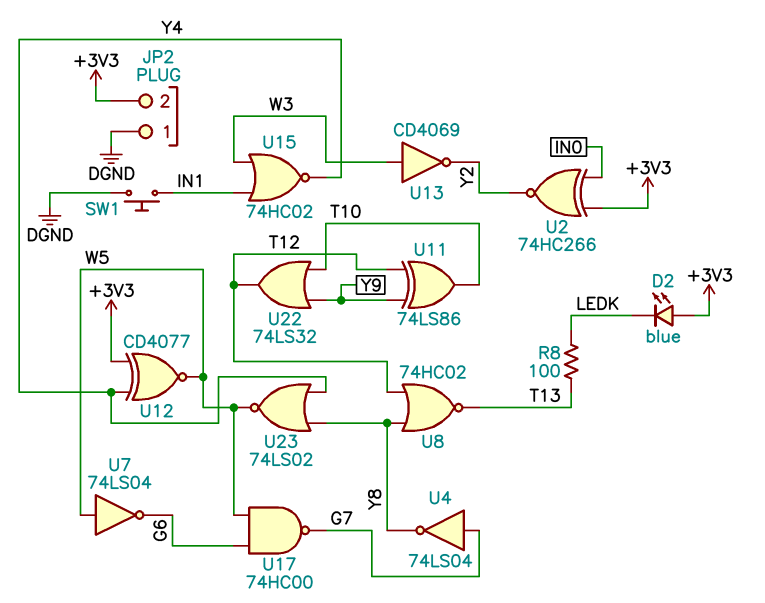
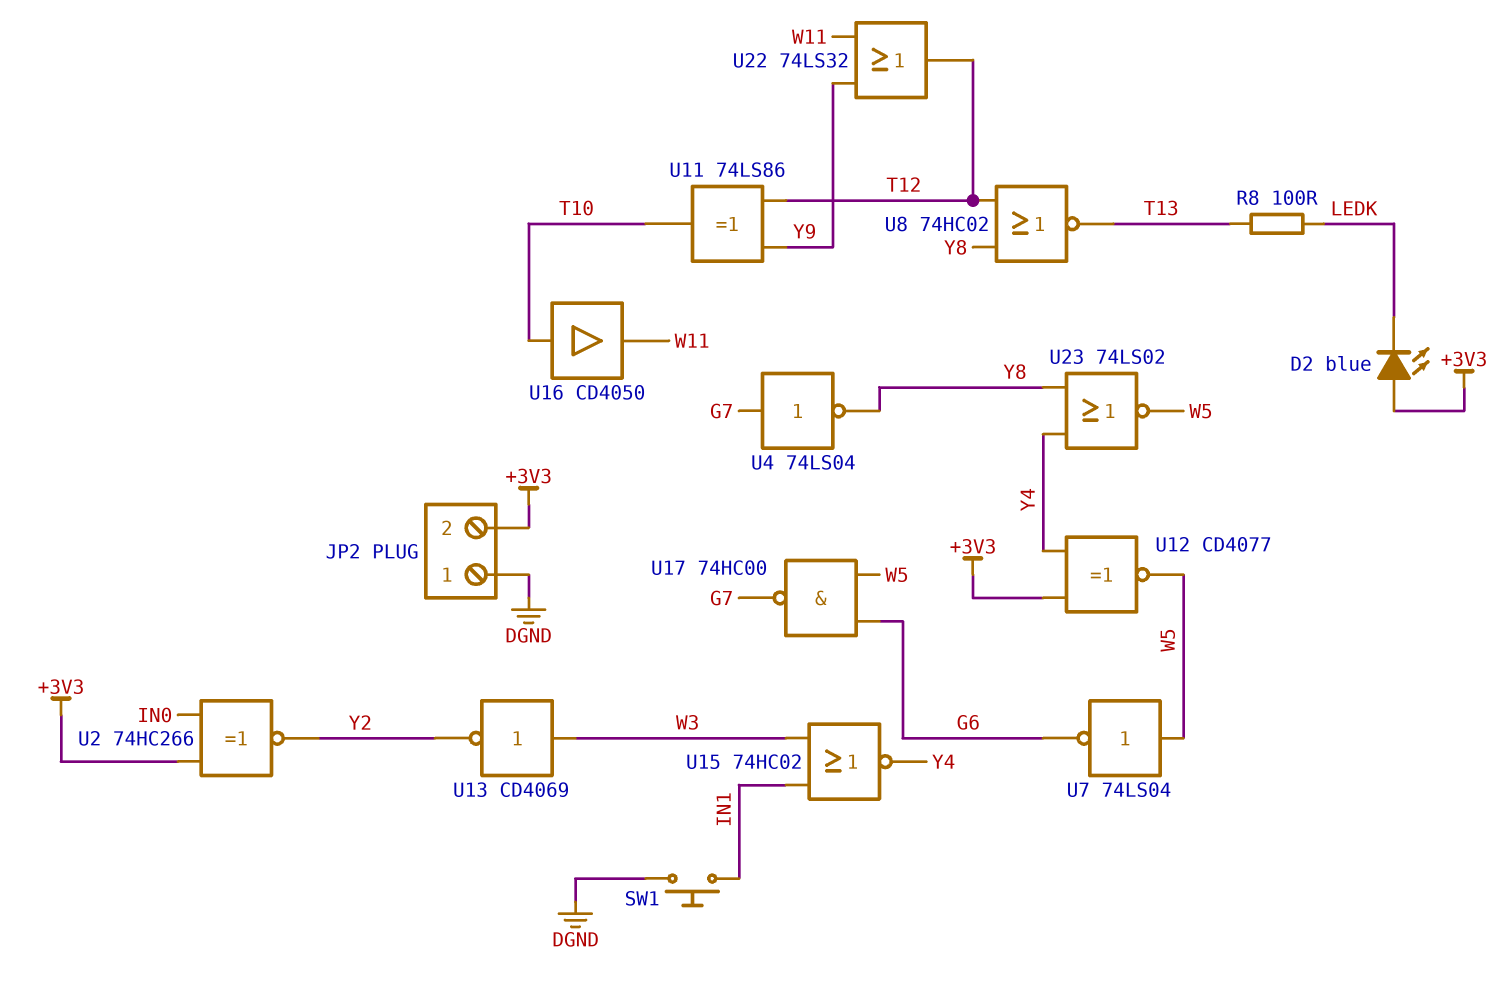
U16: none -> buffer CD4050 (in T10, out W11)
U22: OR 74LS32 (in T10, in Y9, out T12) -> OR 74LS32 (in W11, in Y9, out T12)

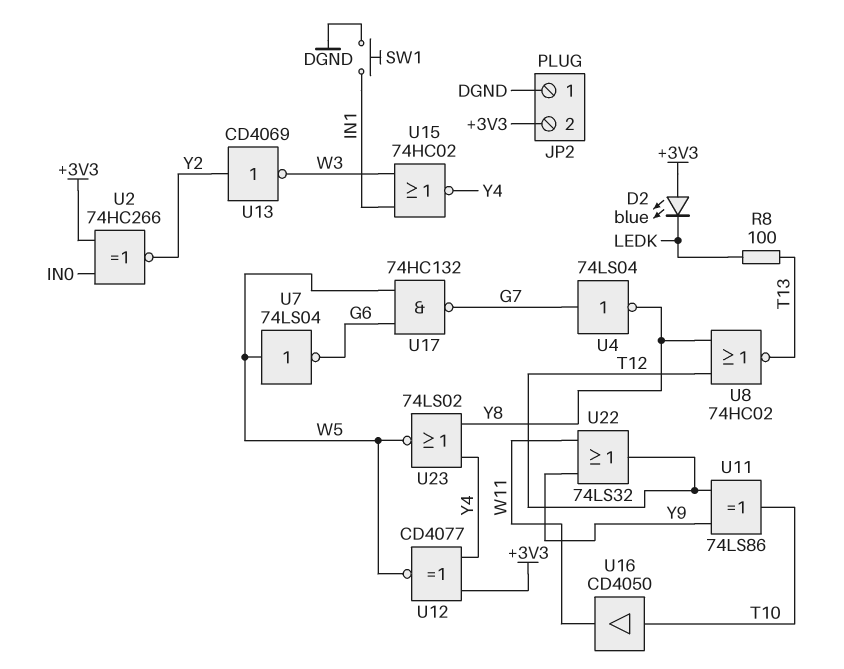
U13: NOT CD4069 (in W3, out Y2) -> NOT CD4069 (in Y2, out W3)
U17: NAND 74HC00 (in G6, in W5, out G7) -> NAND 74HC132 (in G6, in W5, out G7)

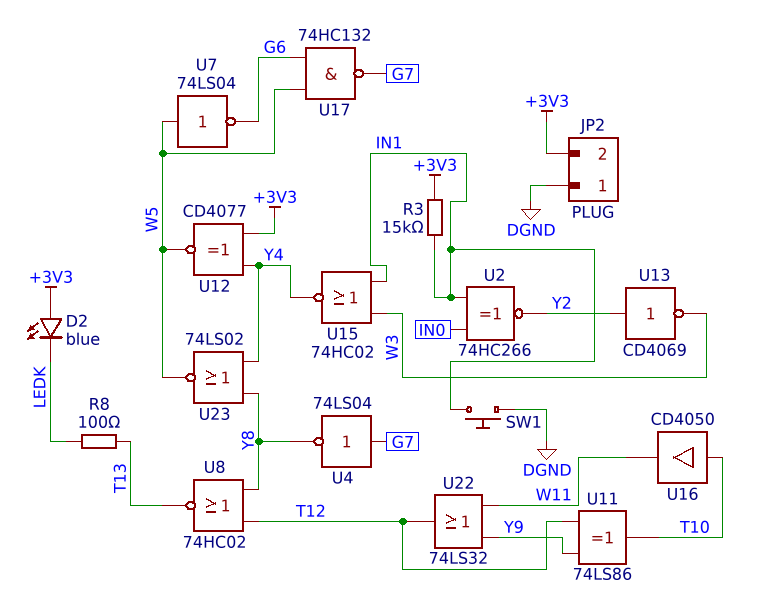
R3: none -> 15k (+3V3, IN1)
U2: XNOR 74HC266 (in +3V3, in IN0, out Y2) -> XNOR 74HC266 (in IN0, in IN1, out Y2)

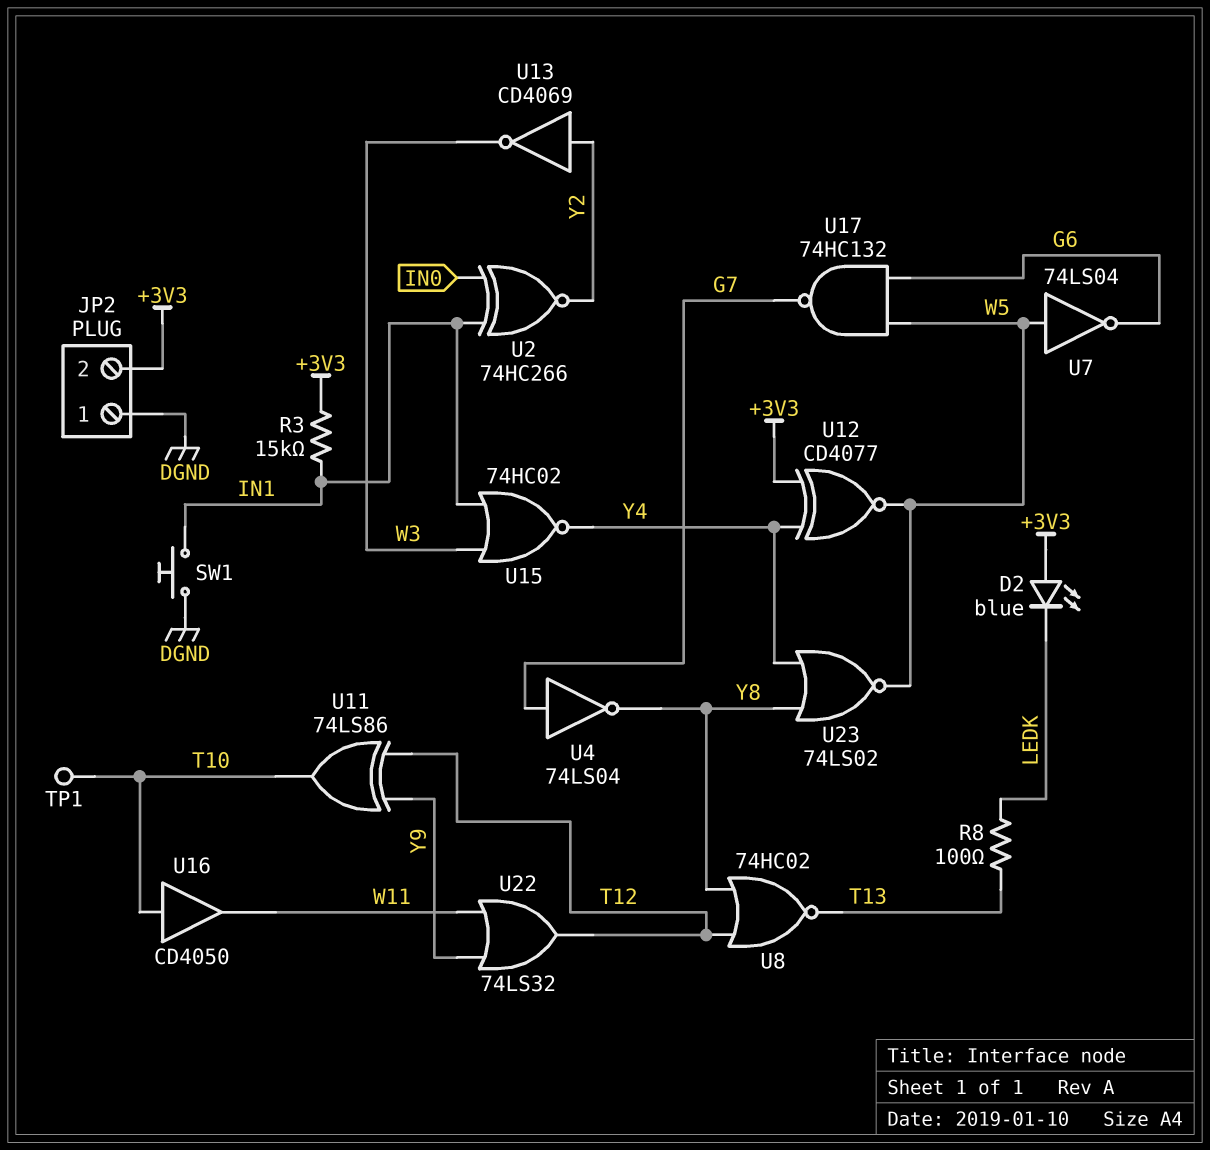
TP1: none -> test point (T10)

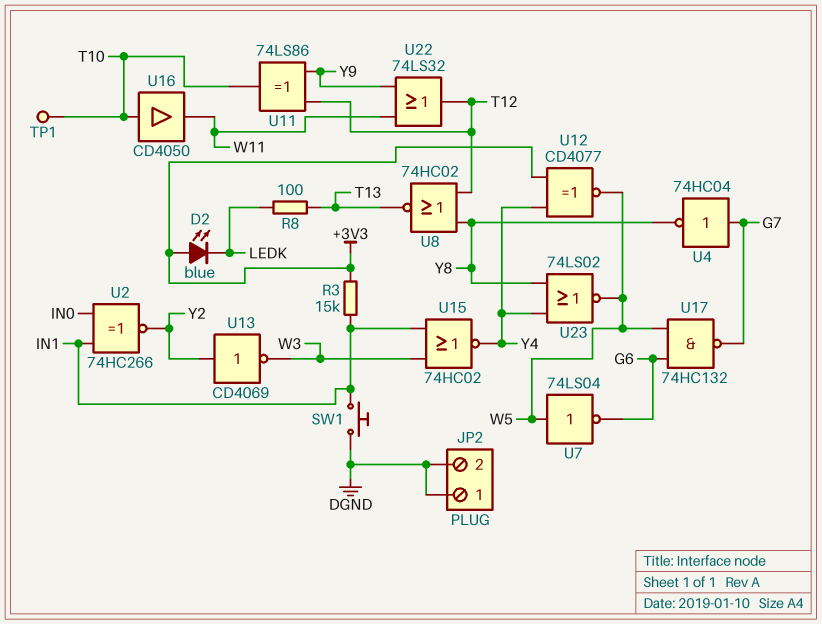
JP2 pin 2: +3V3 -> DGND
U4: NOT 74LS04 (in G7, out Y8) -> NOT 74HC04 (in G7, out Y8)

